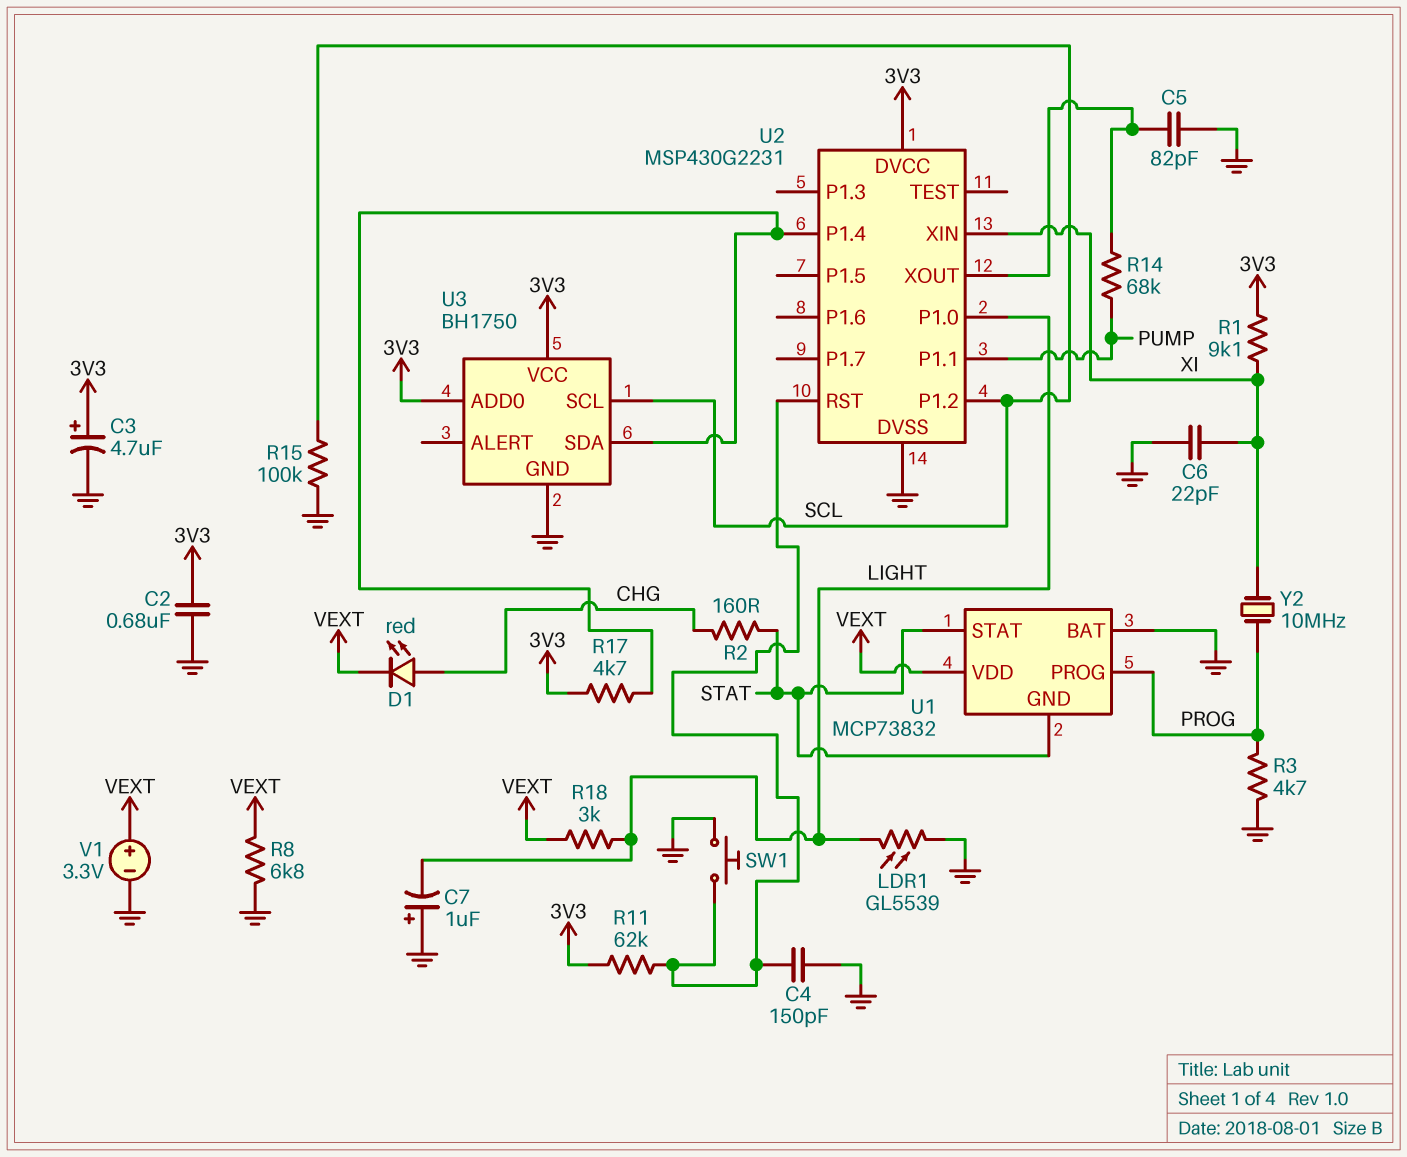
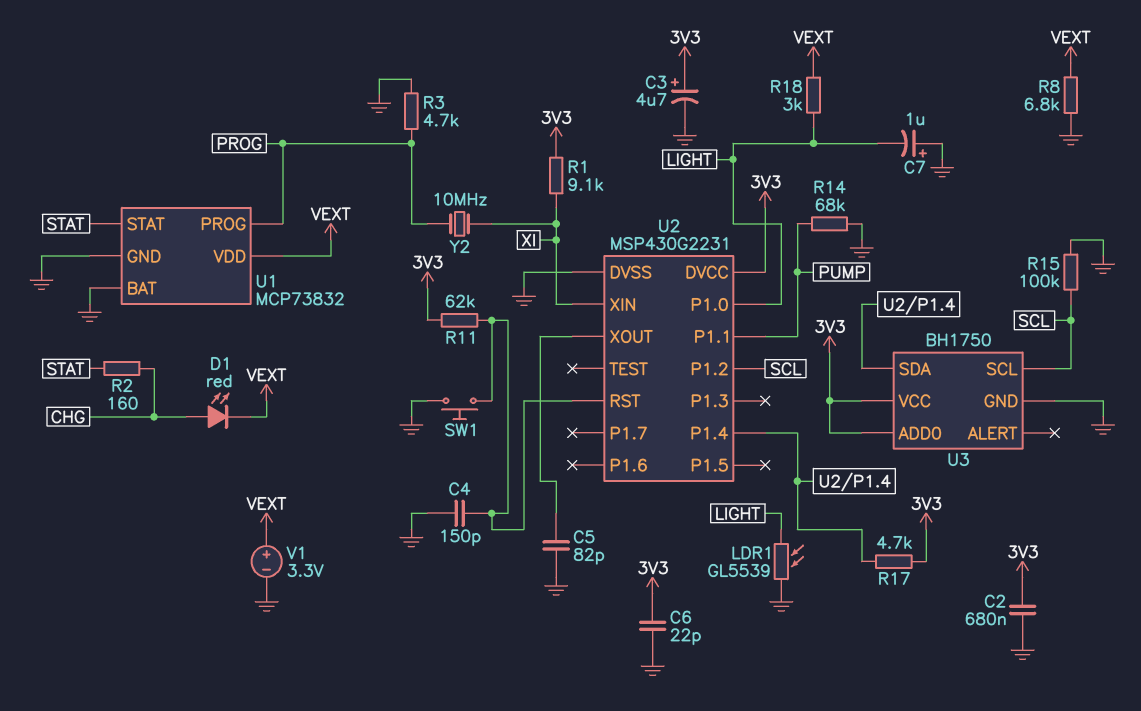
C6: 22pF (GND, XI) -> 22pF (3V3, GND)
R14: 68k (PUMP, U2/XOUT) -> 68k (GND, PUMP)
U1 pin GND: STAT -> GND

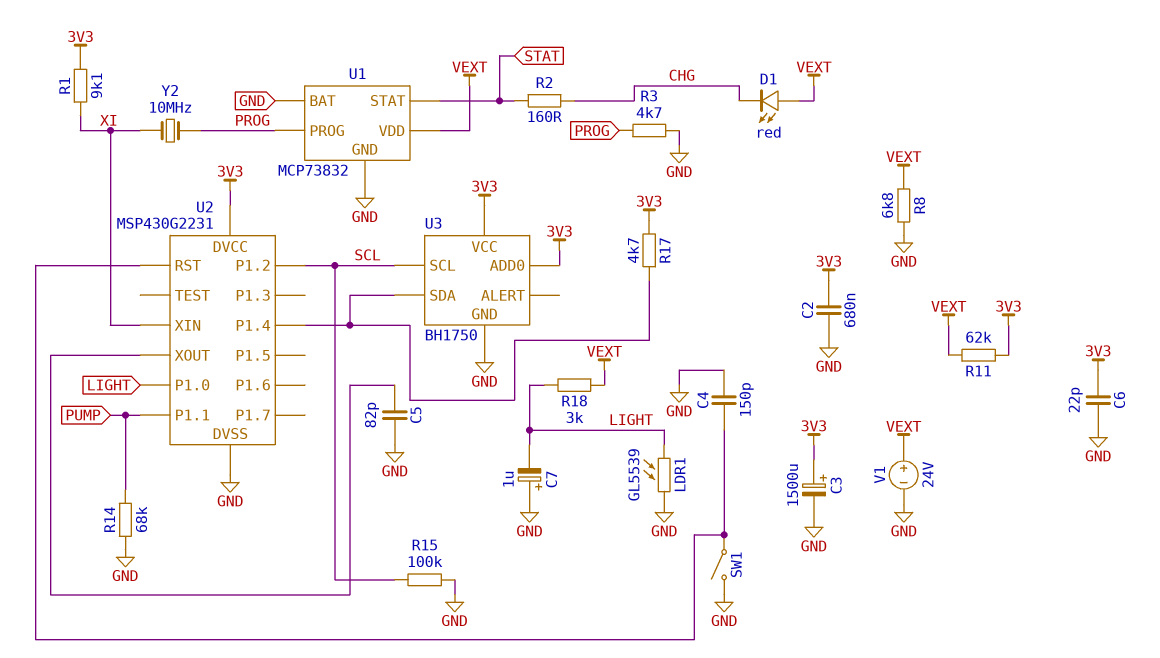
C3: 4.7uF (plus 3V3, minus GND) -> 1500uF (plus 3V3, minus GND)
D1: LED red (A CHG, K VEXT) -> LED red (A VEXT, K CHG)
R11: 62k (3V3, U2/RST) -> 62k (3V3, VEXT)
SW1: button (GND, U2/RST) -> switch (GND, U2/RST)
V1: 3.3V (plus VEXT, minus GND) -> 24V (plus VEXT, minus GND)

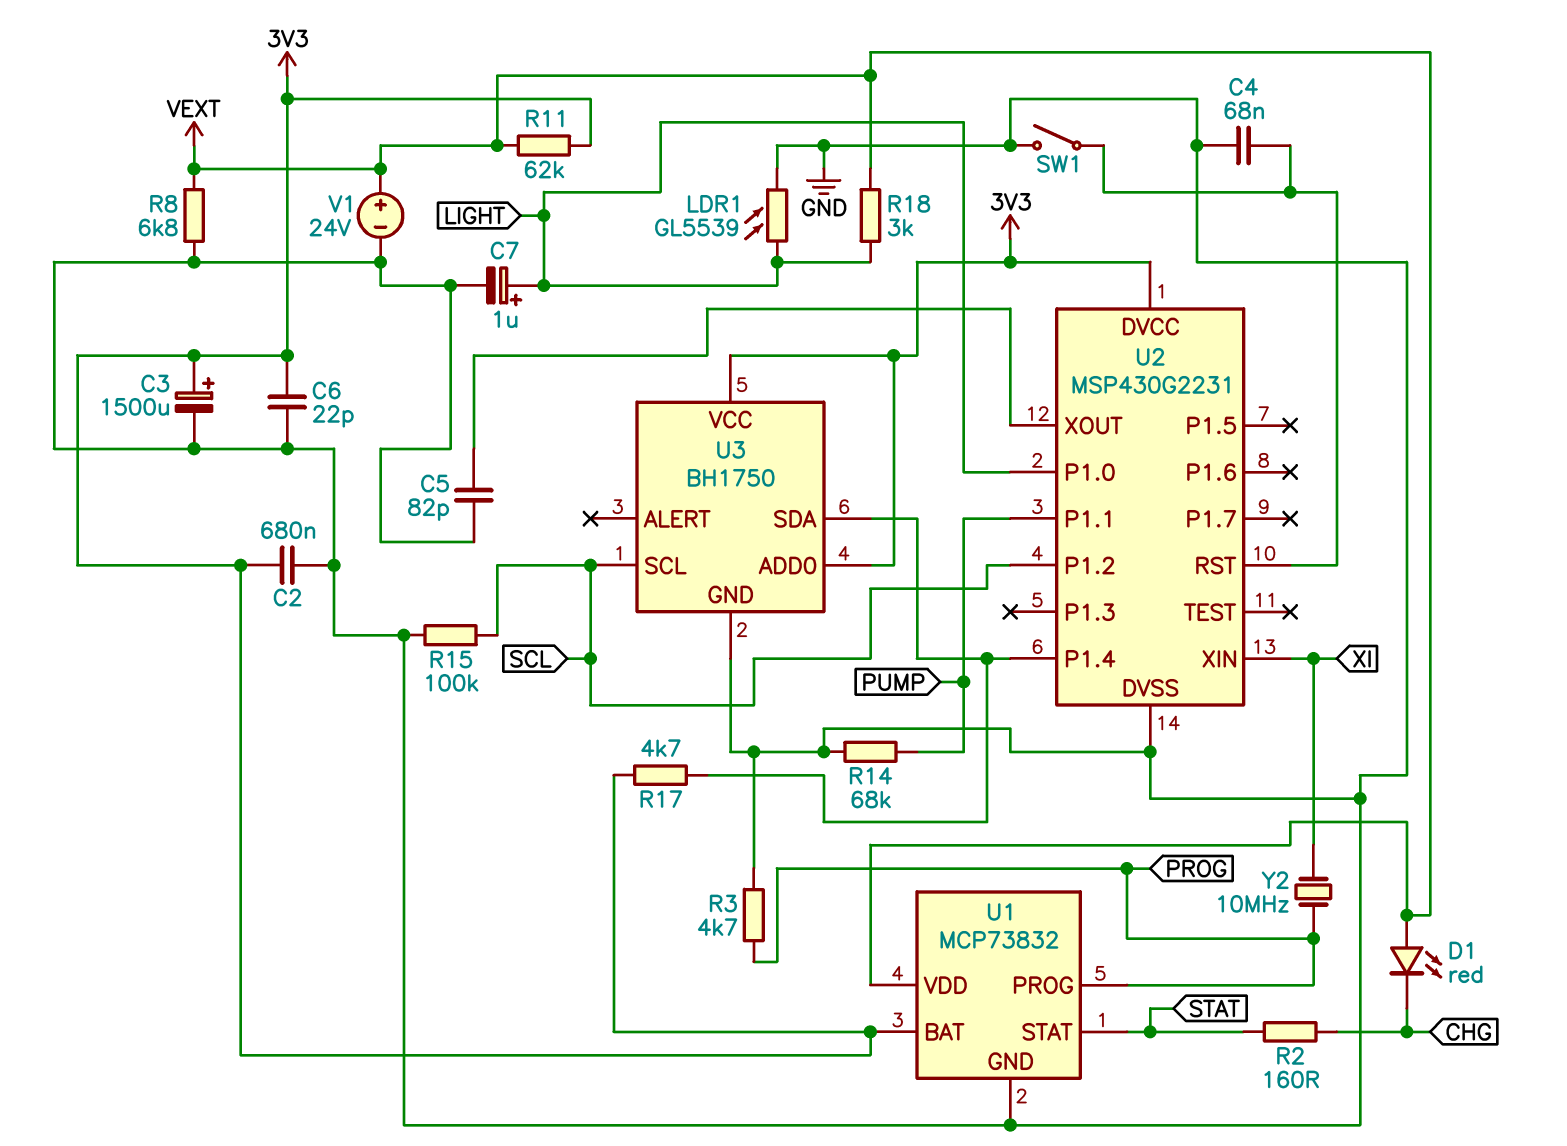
C4: 150pF (GND, U2/RST) -> 68nF (GND, U2/RST)
C7: 1uF (plus GND, minus LIGHT) -> 1uF (plus LIGHT, minus GND)
R1: 9.1k (3V3, XI) -> none
U1 pin BAT: GND -> 3V3

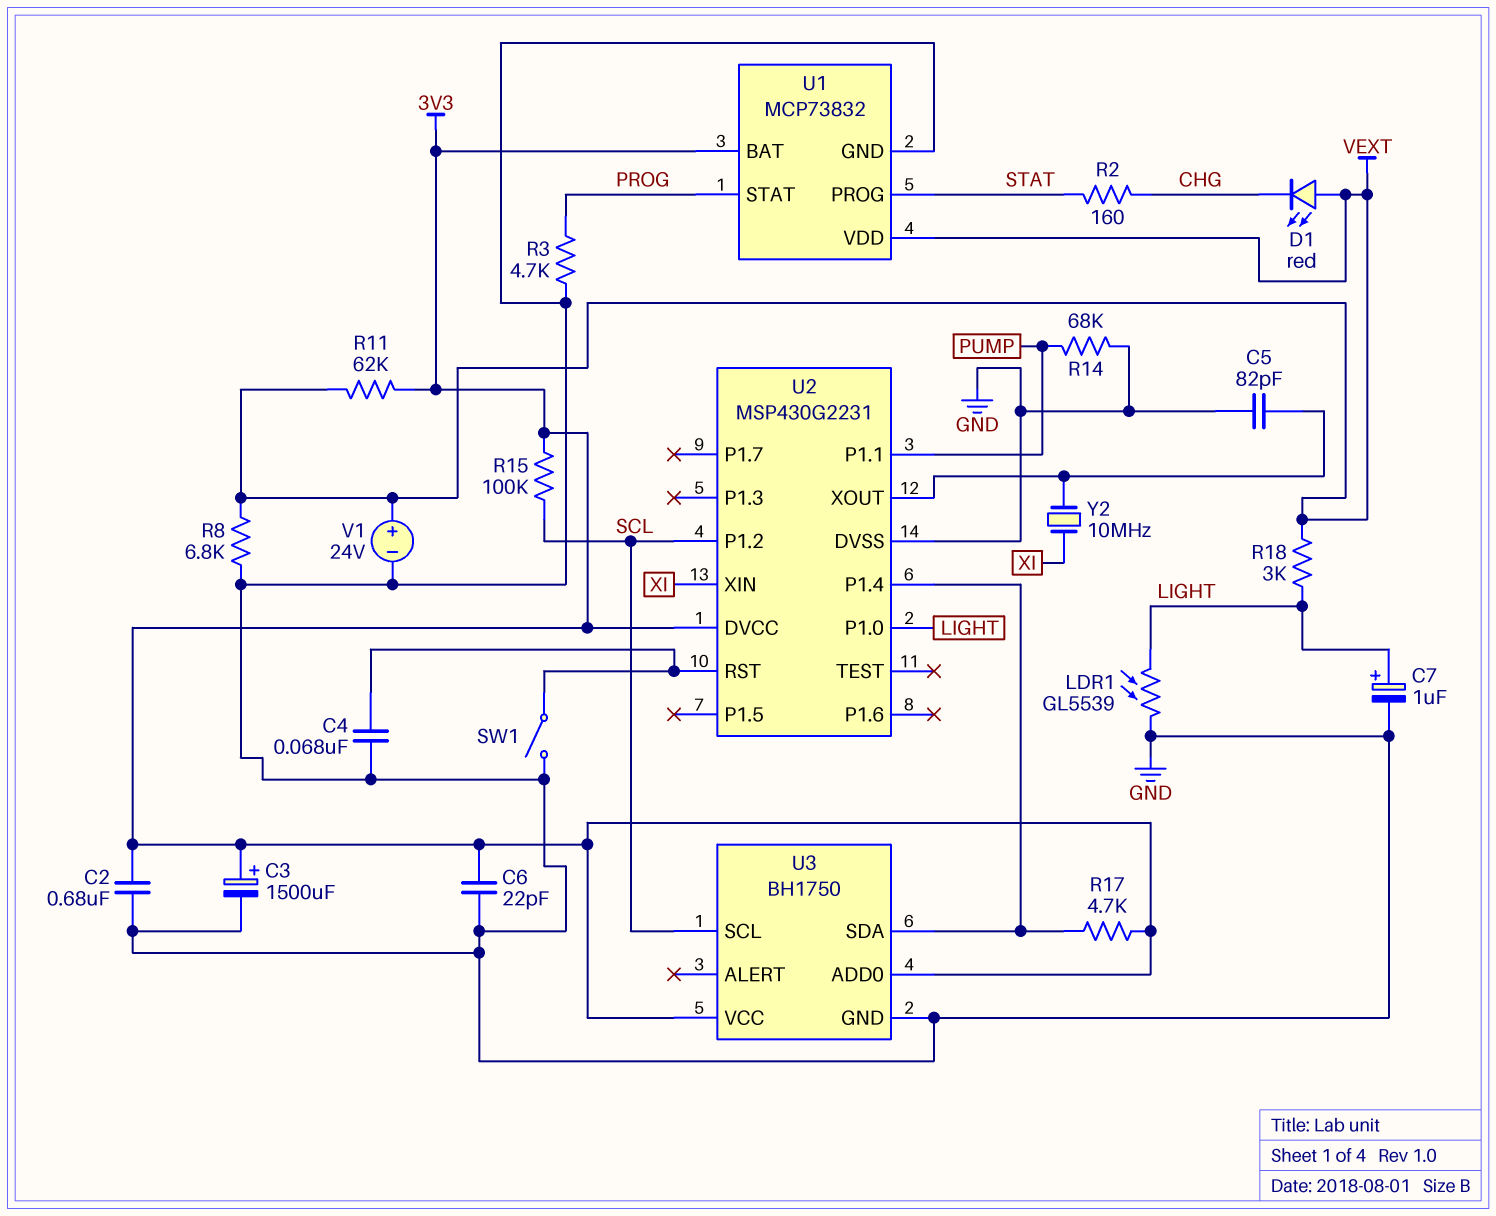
R15: 100k (GND, SCL) -> 100k (3V3, SCL)
U1 pin PROG: PROG -> STAT
U1 pin STAT: STAT -> PROG
Y2: 10MHz (PROG, XI) -> 10MHz (U2/XOUT, XI)

